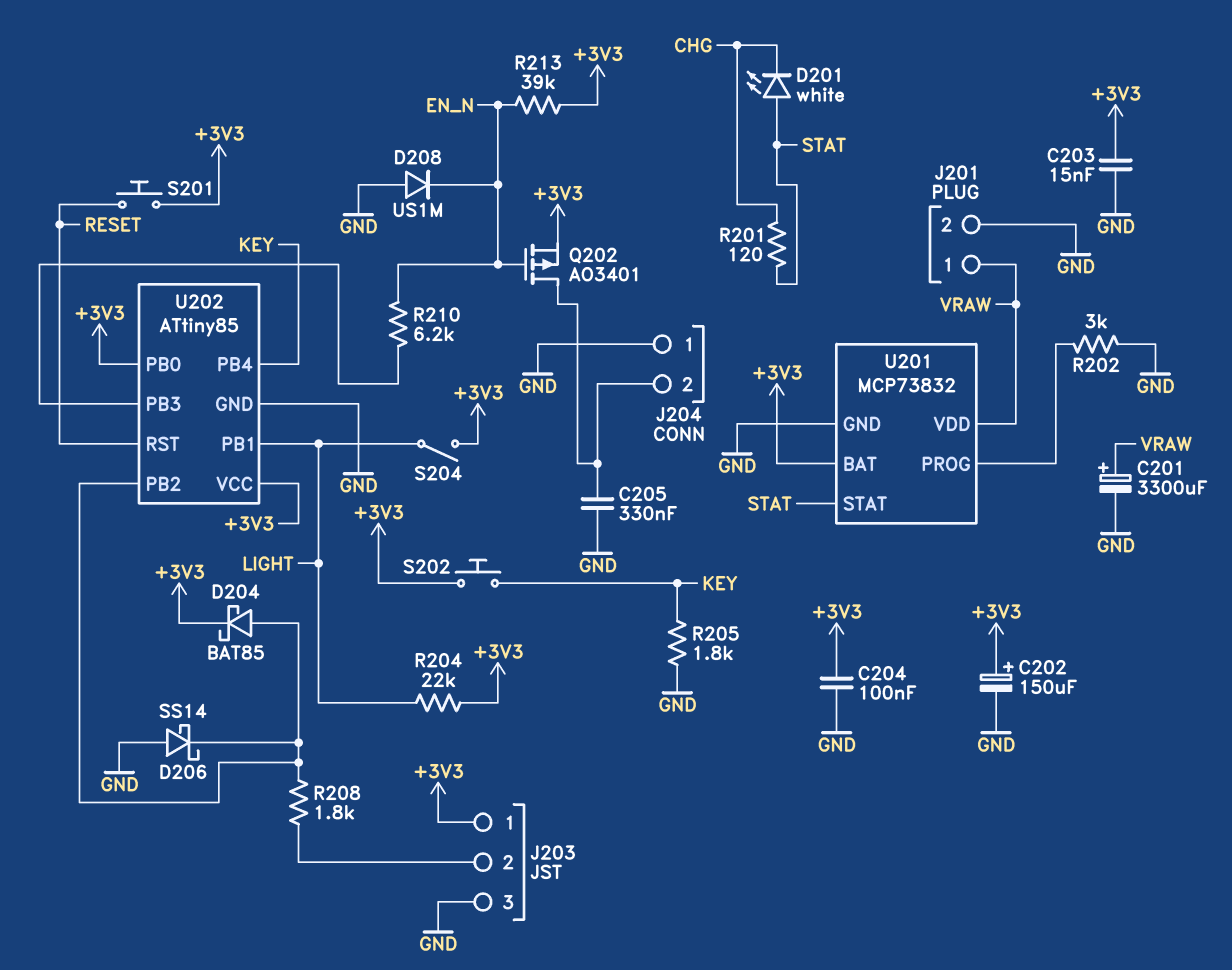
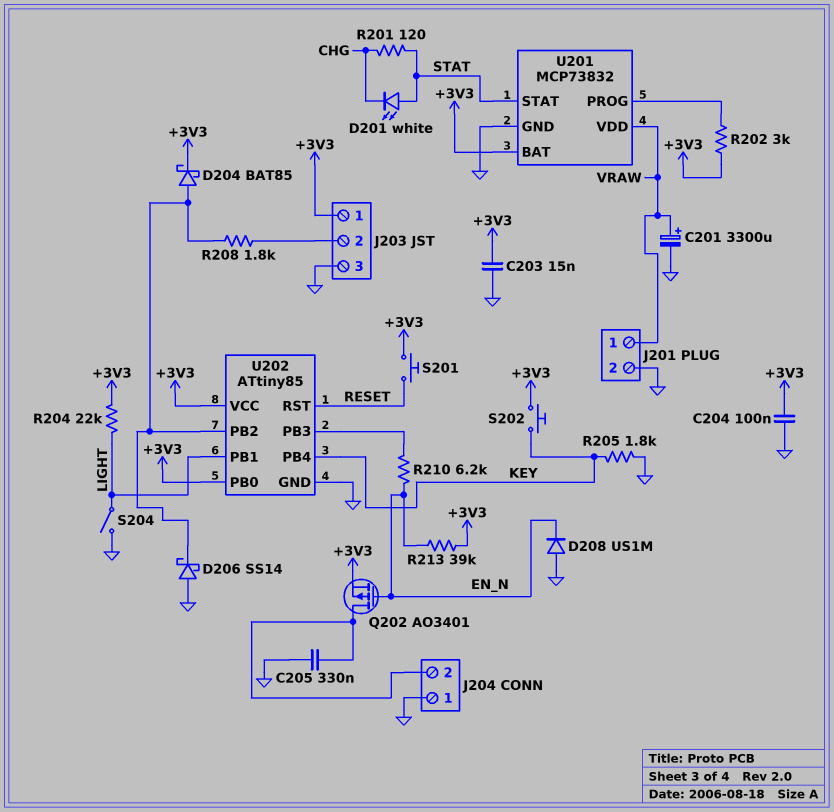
C202: 150uF (plus +3V3, minus GND) -> none
R202: 3k (GND, U201/PROG) -> 3k (+3V3, U201/PROG)
S204: switch (+3V3, LIGHT) -> switch (GND, LIGHT)

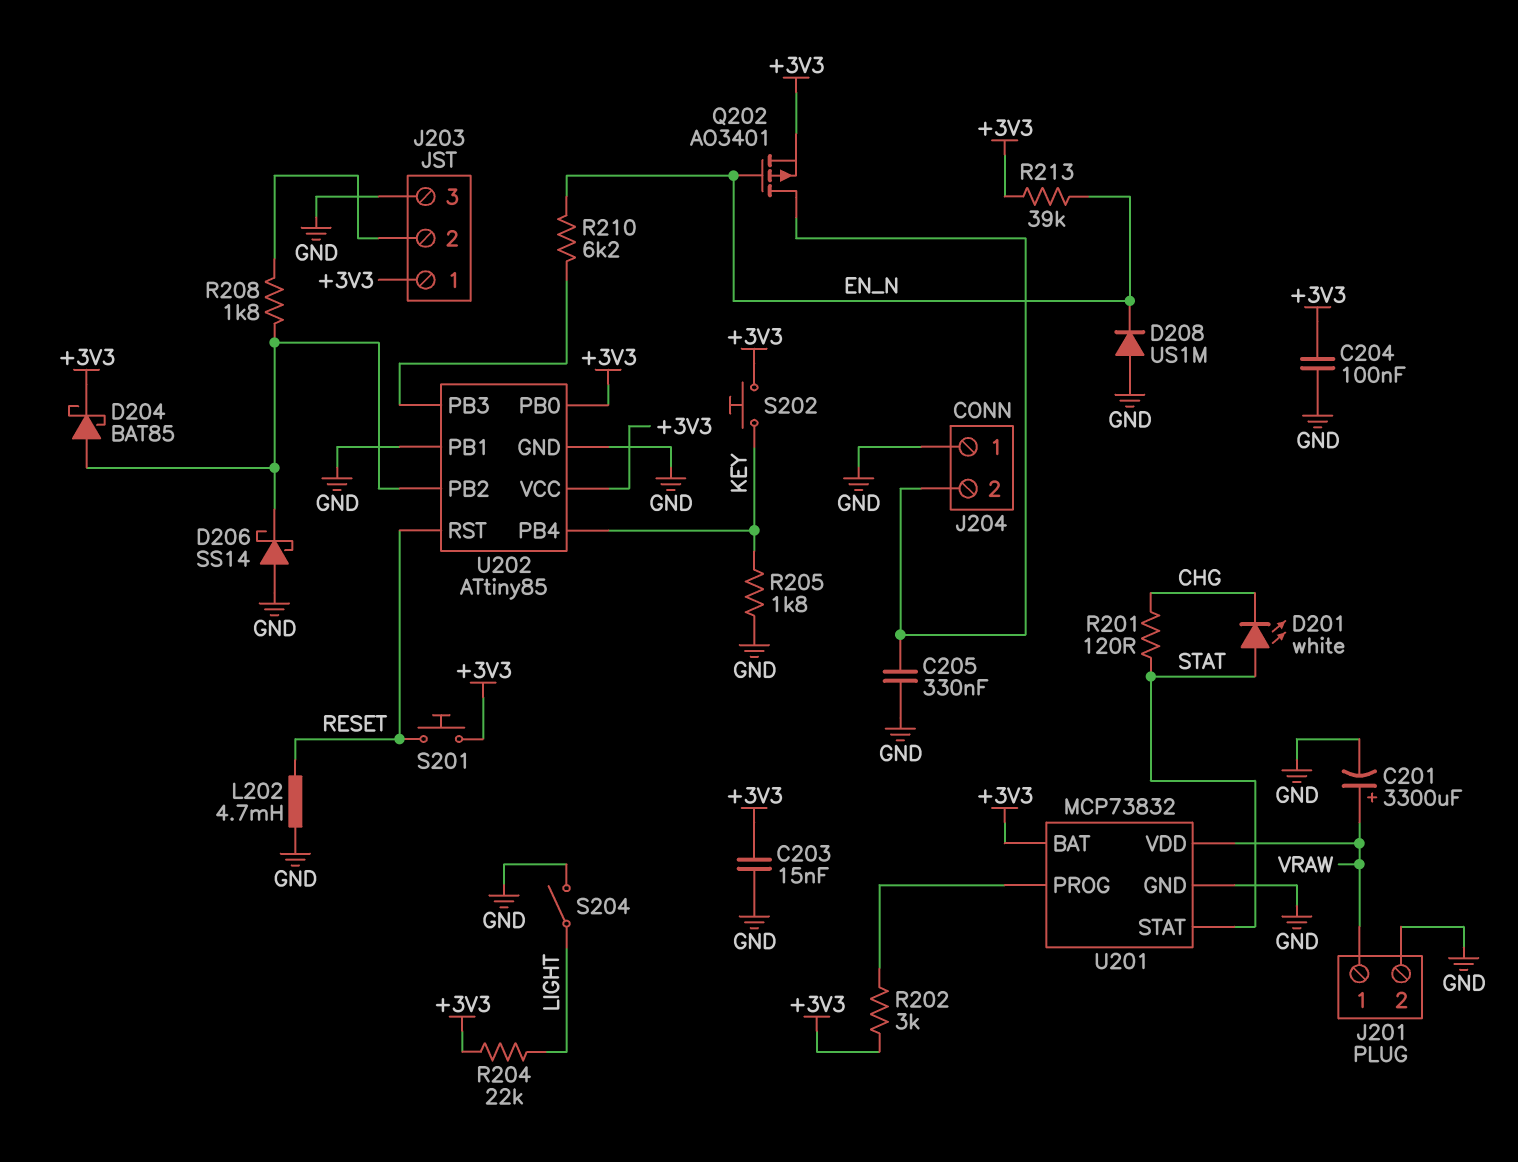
L202: none -> 4.7mH (GND, RESET)
U202 pin PB1: LIGHT -> GND

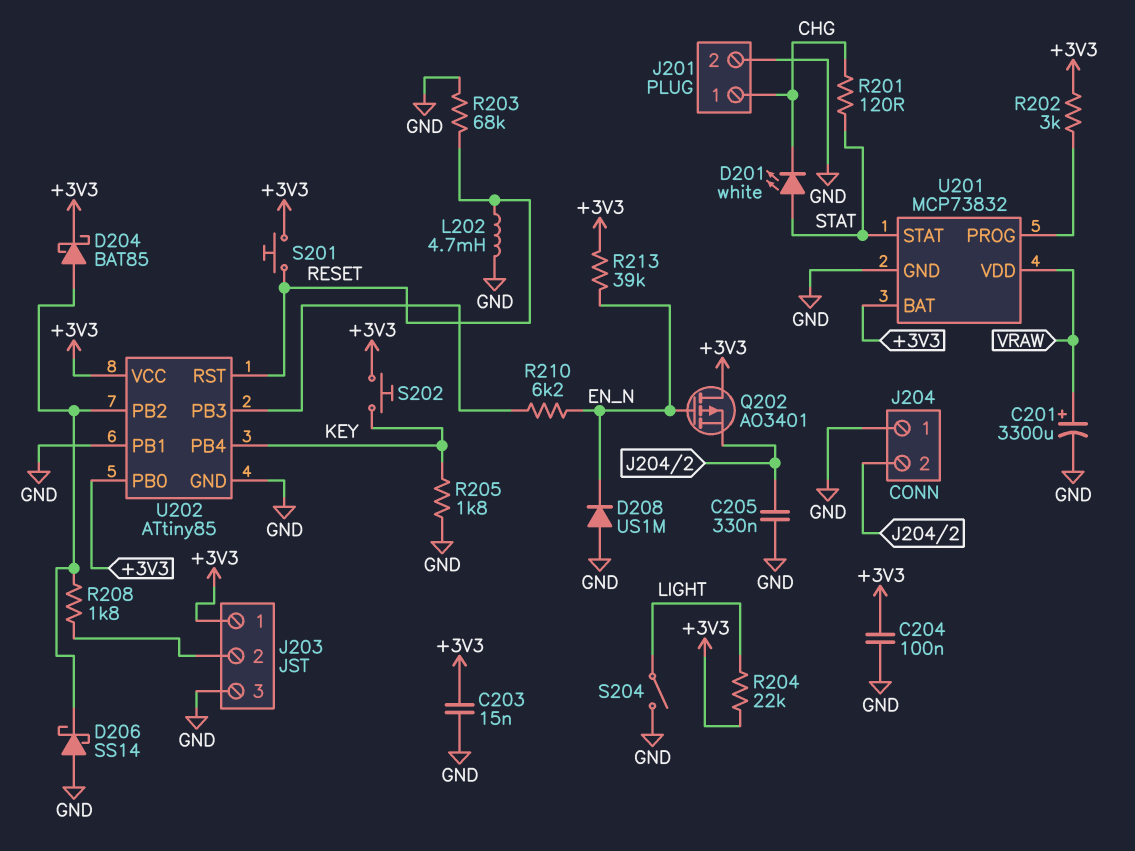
J201 pin 1: VRAW -> CHG
Q202: PMOS AO3401 (G EN_N, D J204/2, S +3V3) -> PMOS AO3401 (G EN_N, D +3V3, S J204/2)
R203: none -> 68k (GND, RESET)

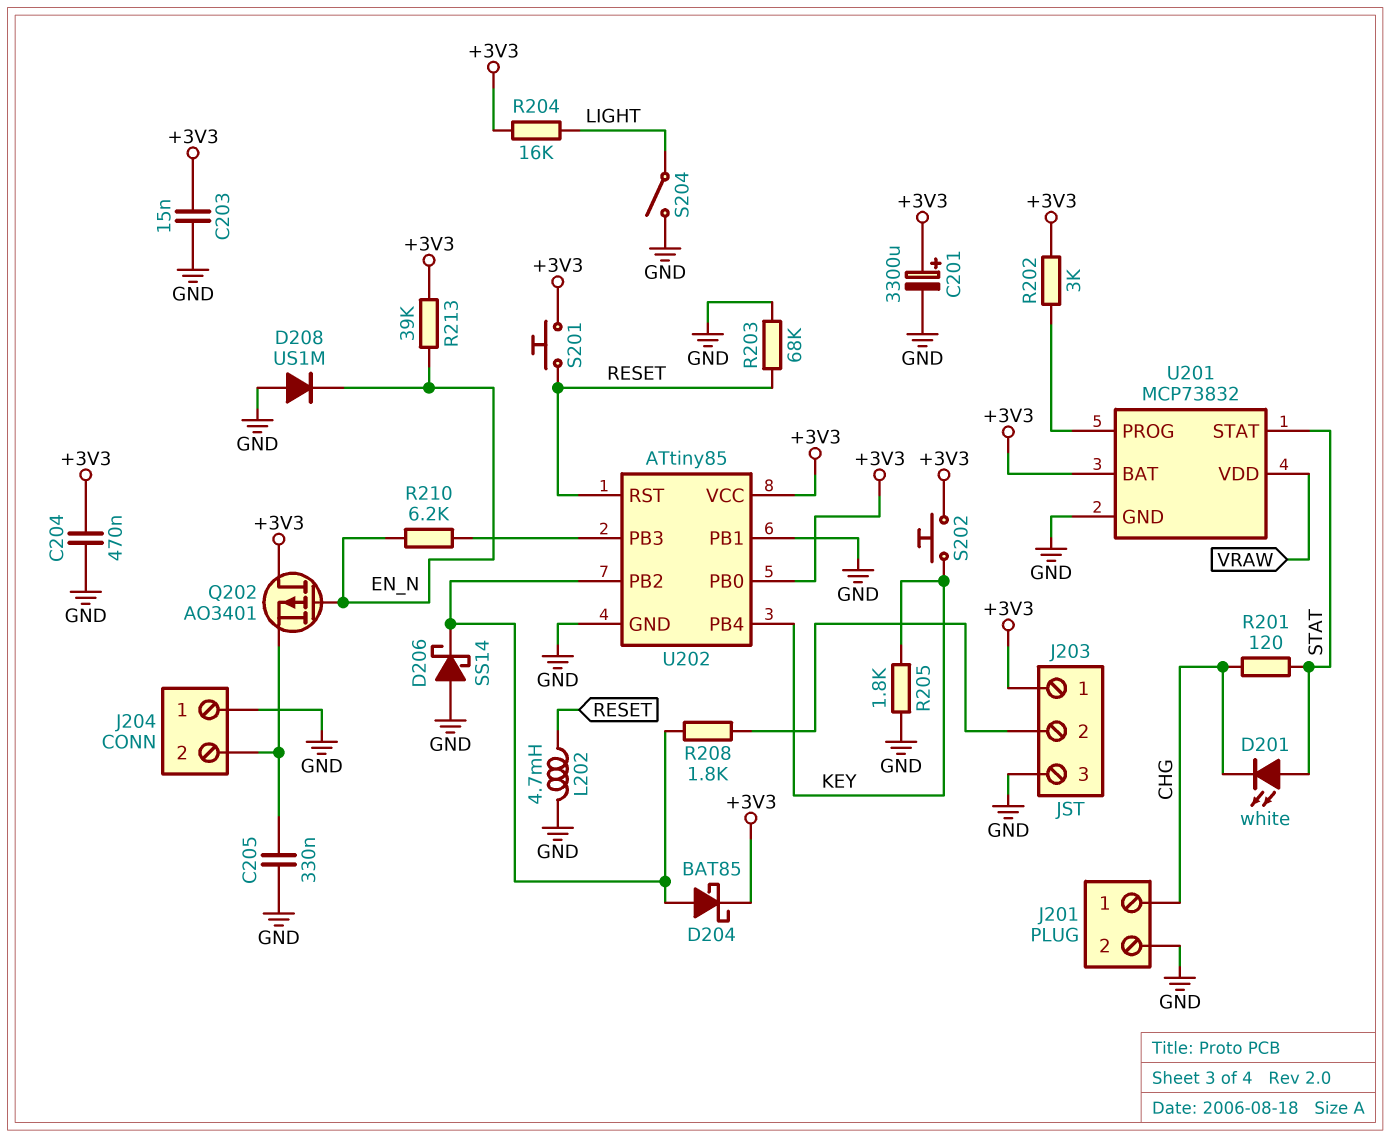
C201: 3300uF (plus VRAW, minus GND) -> 3300uF (plus +3V3, minus GND)
C204: 100nF (+3V3, GND) -> 470nF (+3V3, GND)
R204: 22k (+3V3, LIGHT) -> 16k (+3V3, LIGHT)

